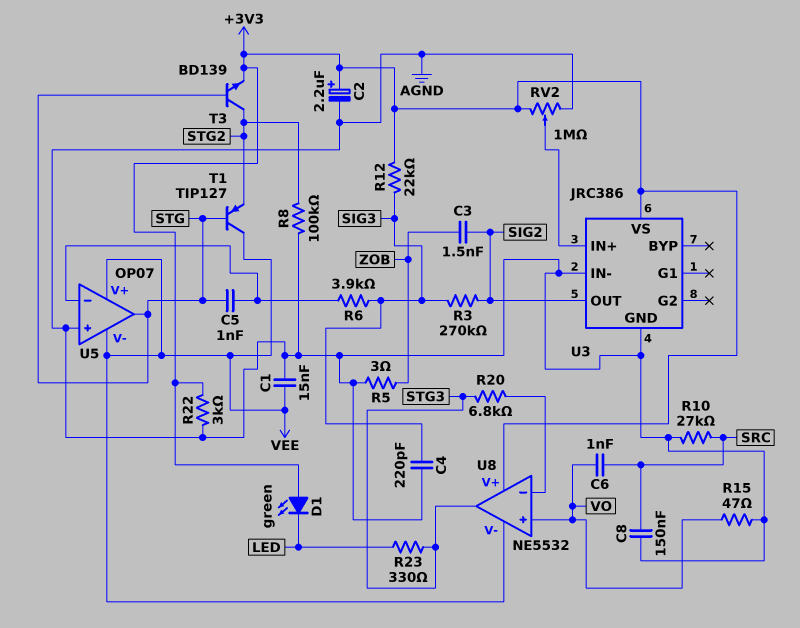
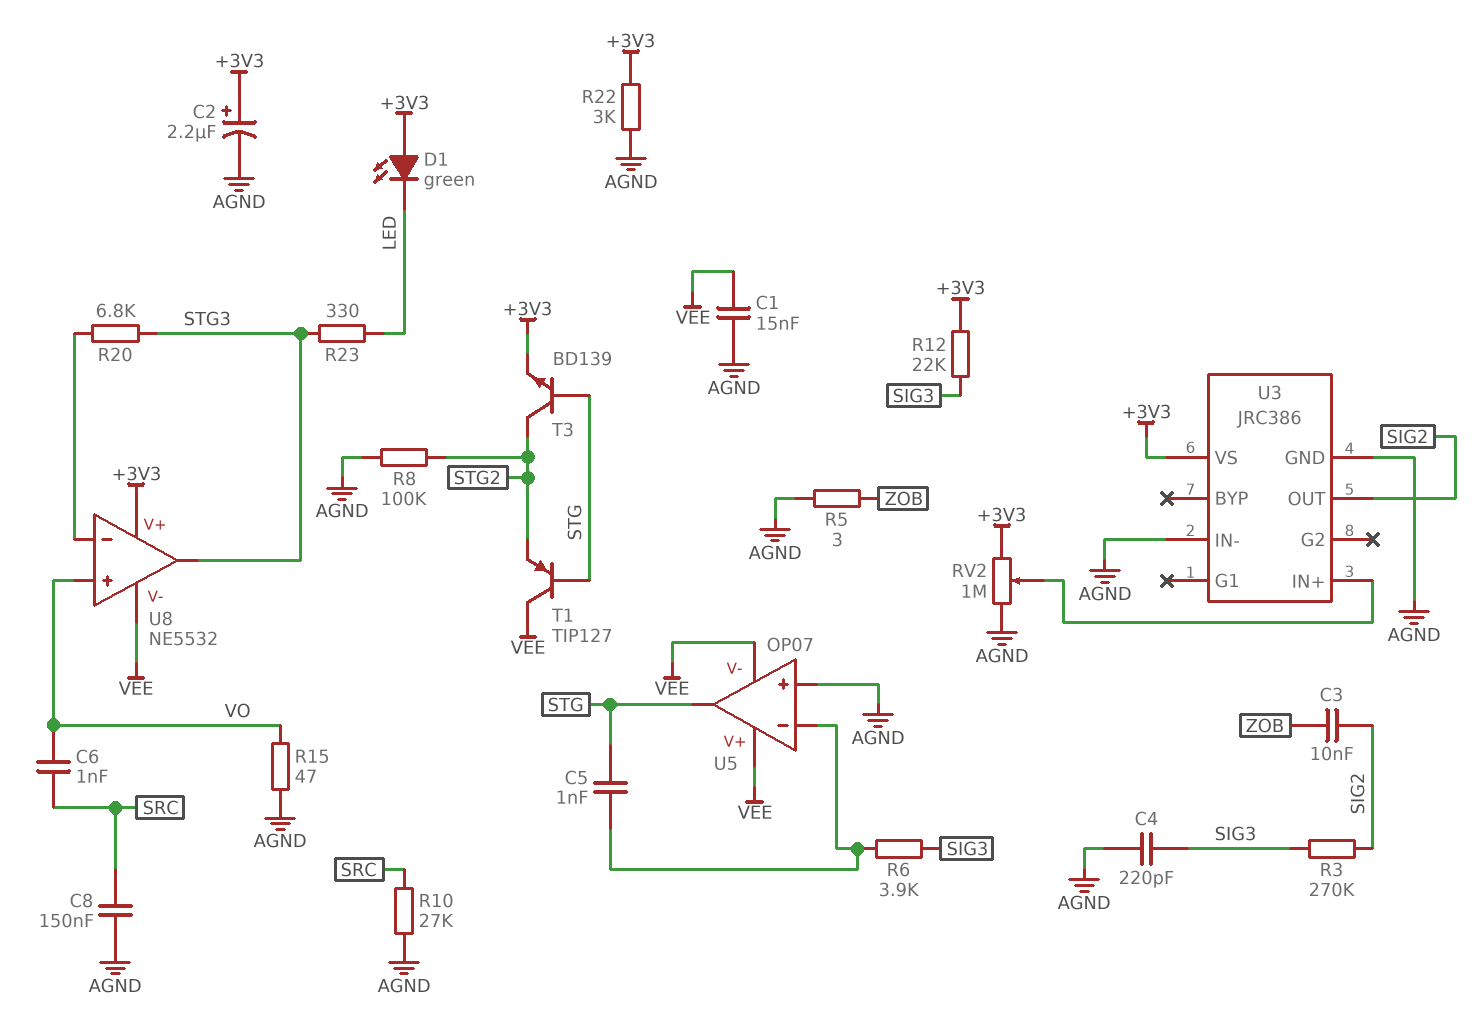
C3: 1.5nF (SIG2, ZOB) -> 10nF (SIG2, ZOB)

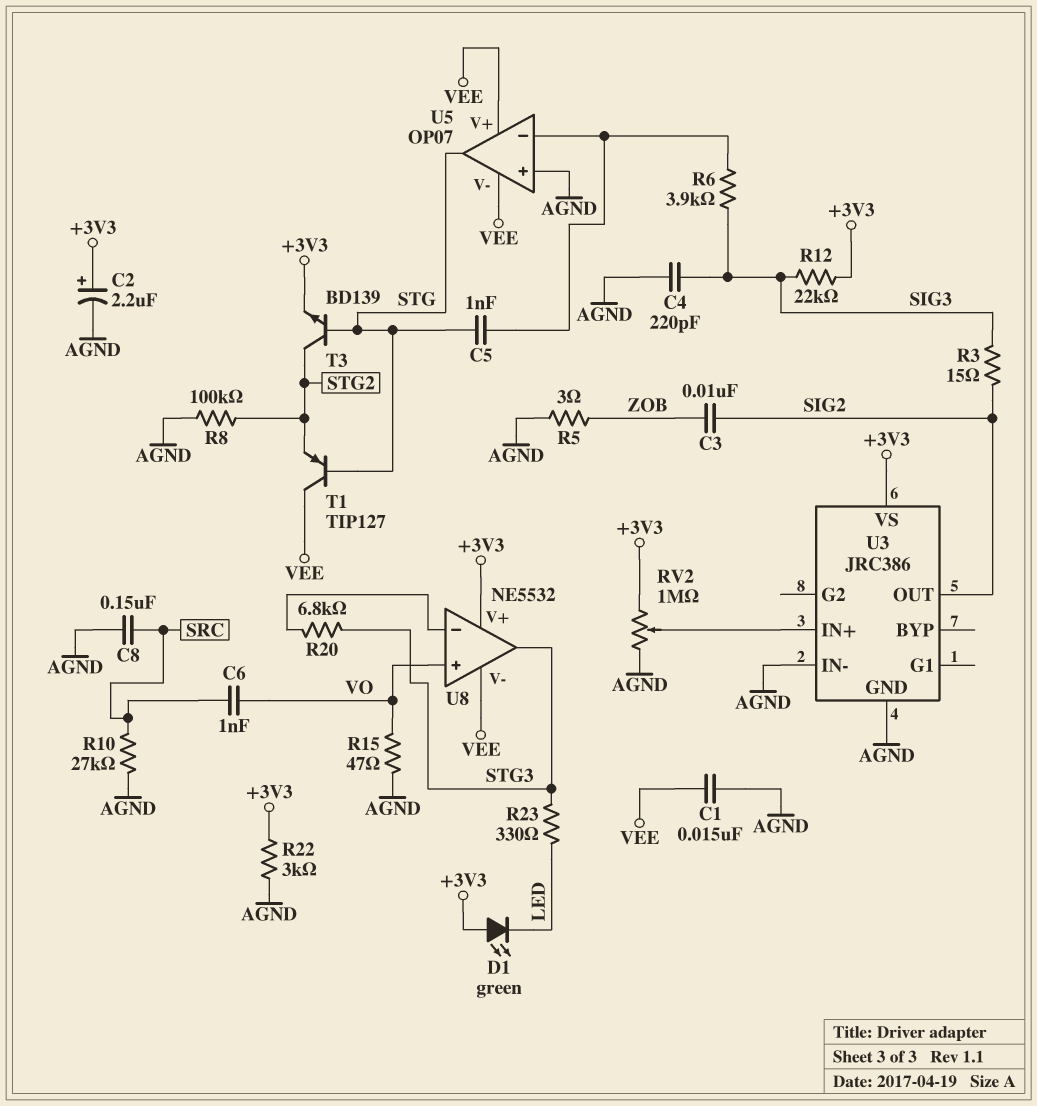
R3: 270k (SIG2, SIG3) -> 15 (SIG2, SIG3)

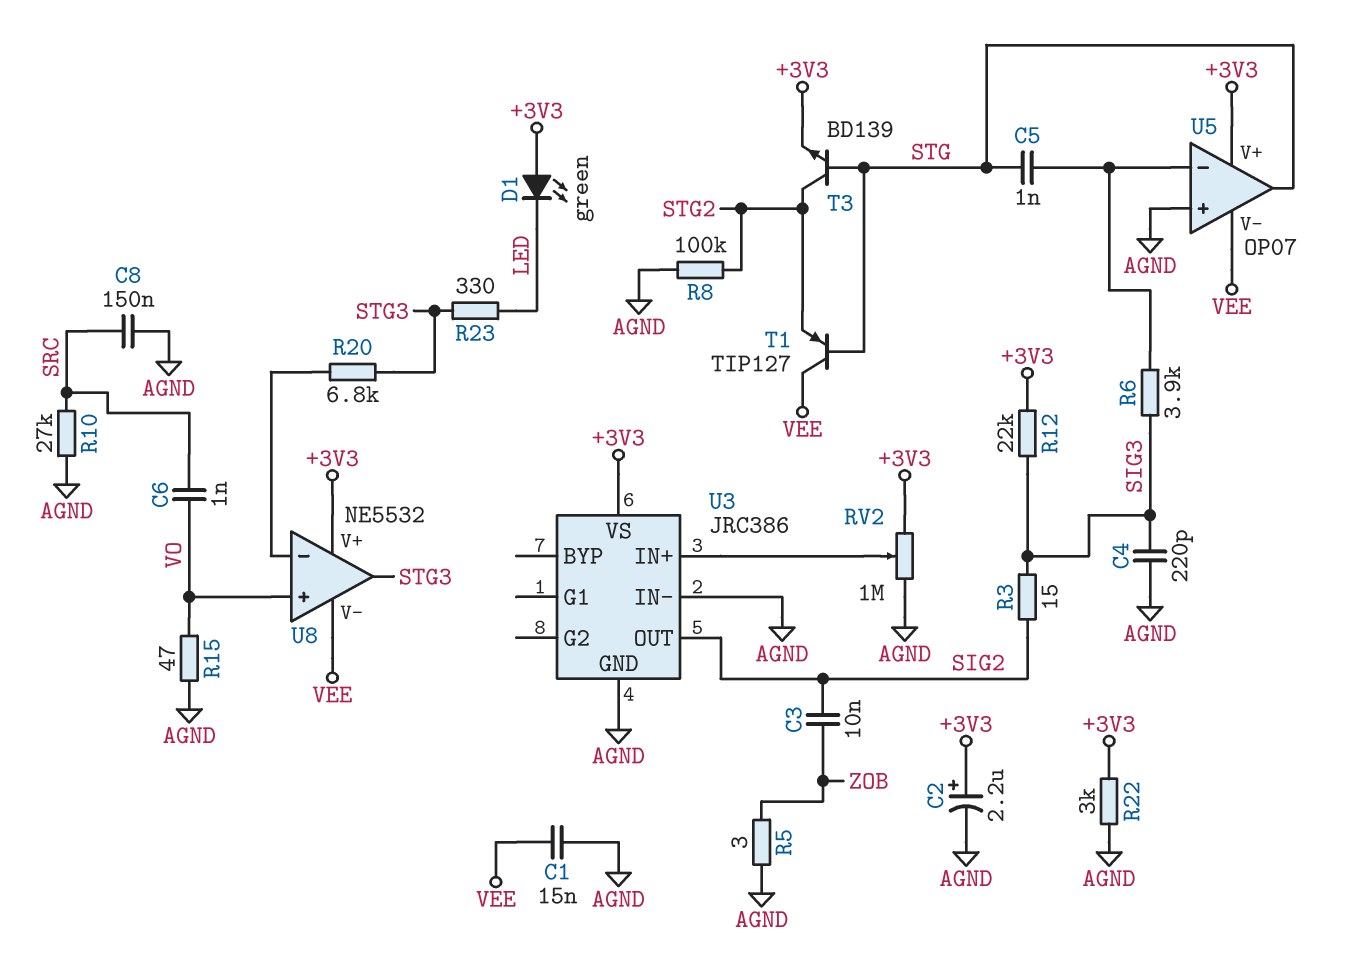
U5 pin V+: VEE -> +3V3

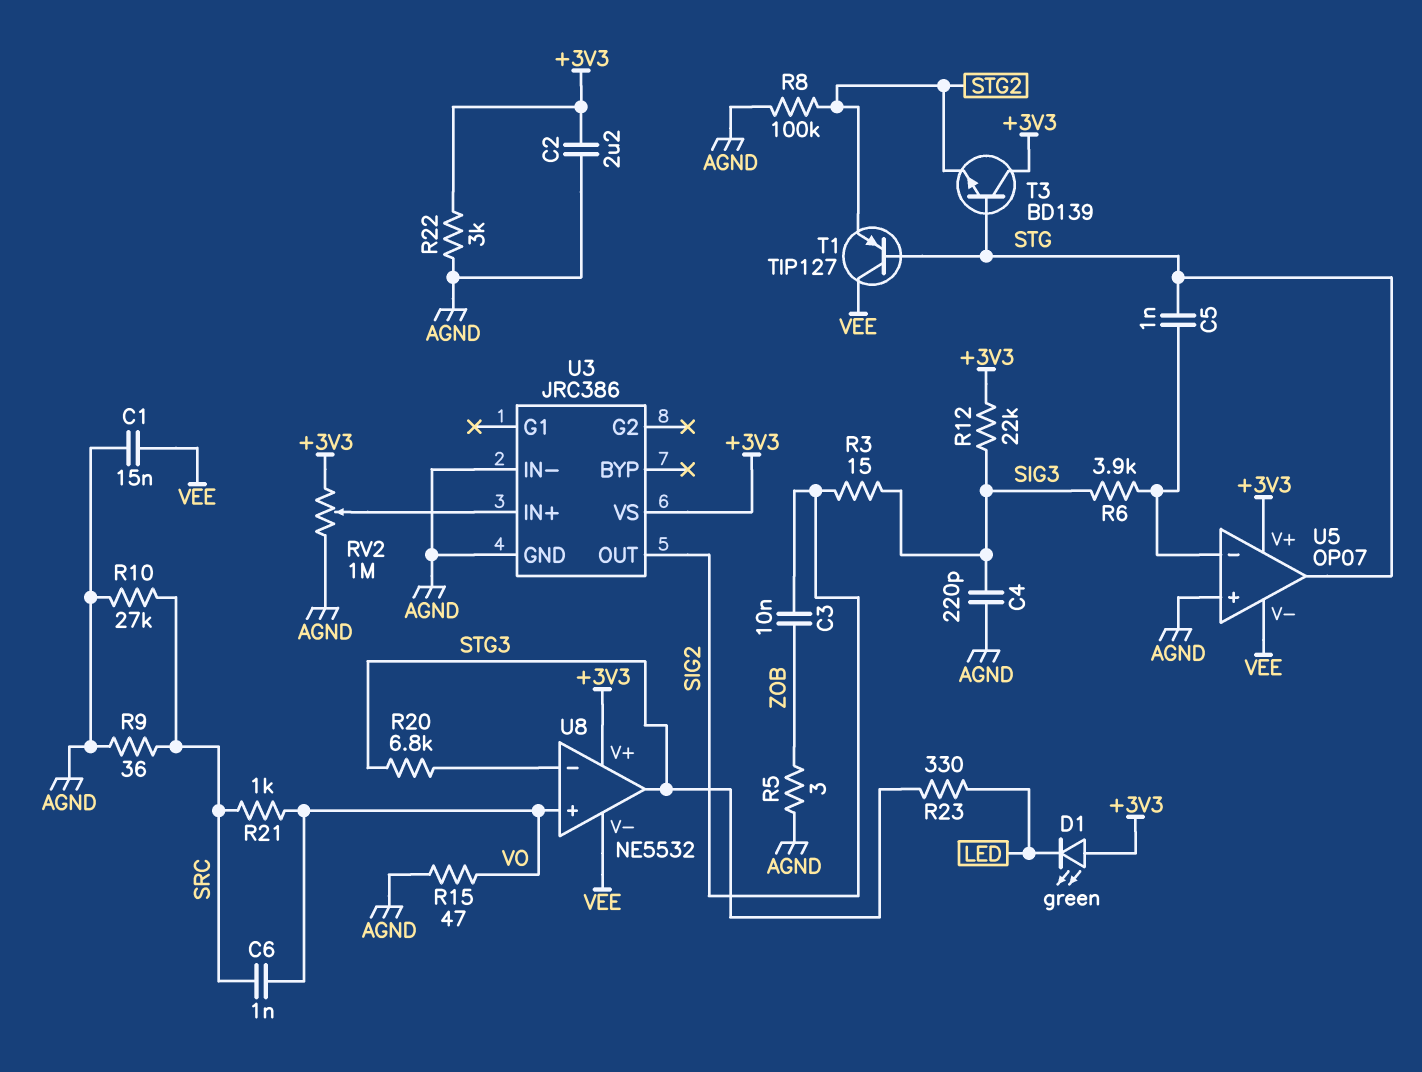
C2: 2.2uF (plus +3V3, minus AGND) -> 2.2uF (+3V3, AGND)
C8: 150nF (AGND, SRC) -> none
R9: none -> 36 (AGND, SRC)
R21: none -> 1k (SRC, VO)
T3: NPN BD139 (B STG, C STG2, E +3V3) -> NPN BD139 (B STG, C +3V3, E STG2)

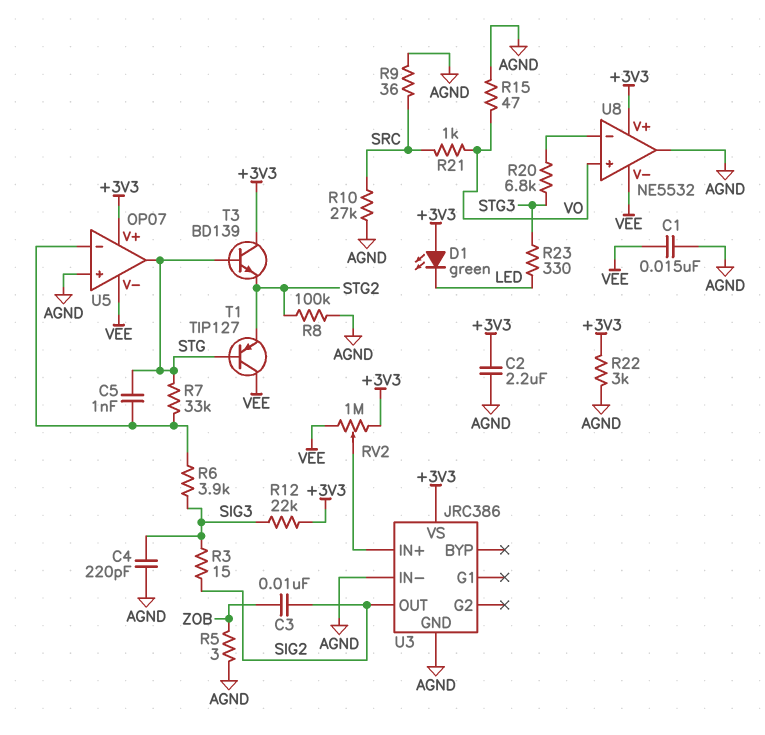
C6: 1nF (SRC, VO) -> none
R7: none -> 33k (STG, U5/in-)
RV2: 1M (+3V3, AGND, wiper U3/IN+) -> 1M (+3V3, VEE, wiper U3/IN+)
U8 pin out: STG3 -> AGND

